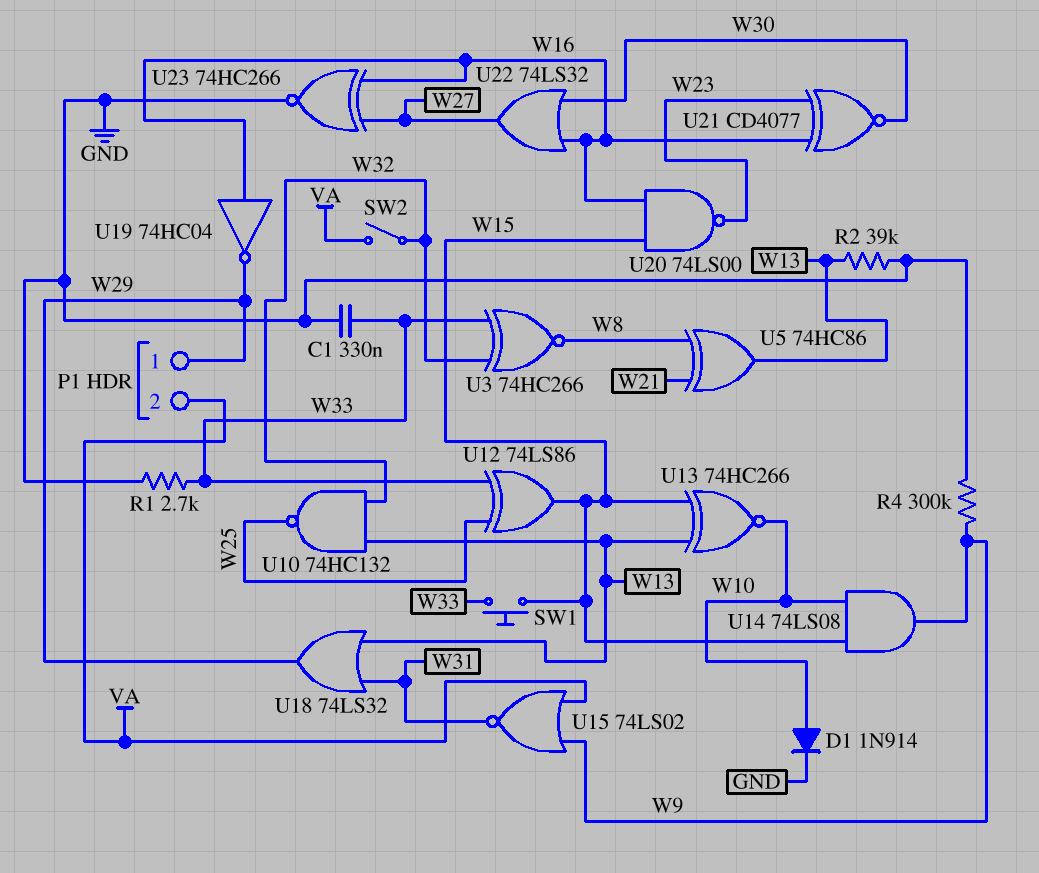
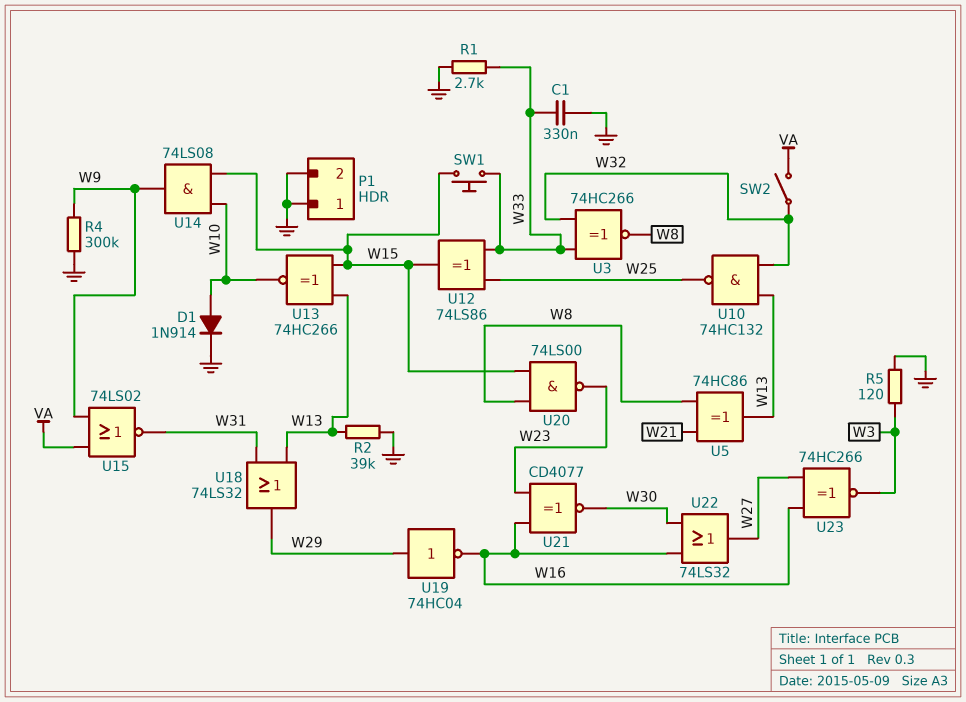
P1 pin 1: W29 -> GND
P1 pin 2: VA -> GND
R5: none -> 120 (GND, W3)
U19: NOT 74HC04 (in W16, out W29) -> NOT 74HC04 (in W29, out W16)
U20: NAND 74LS00 (in W15, in W16, out W23) -> NAND 74LS00 (in W8, in W15, out W23)
U23: XNOR 74HC266 (in W16, in W27, out GND) -> XNOR 74HC266 (in W16, in W27, out W3)

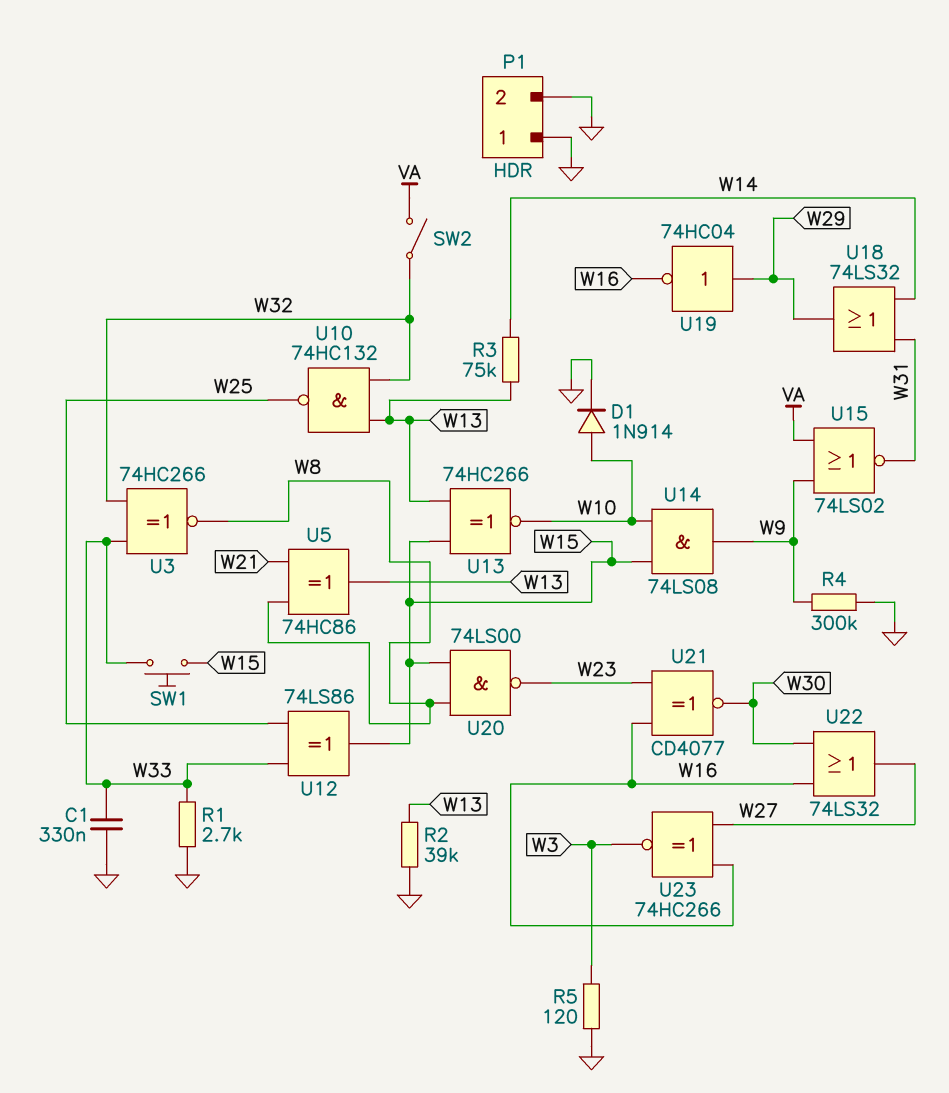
R3: none -> 75k (W13, W14)
U18: OR 74LS32 (in W13, in W31, out W29) -> OR 74LS32 (in W14, in W31, out W29)

